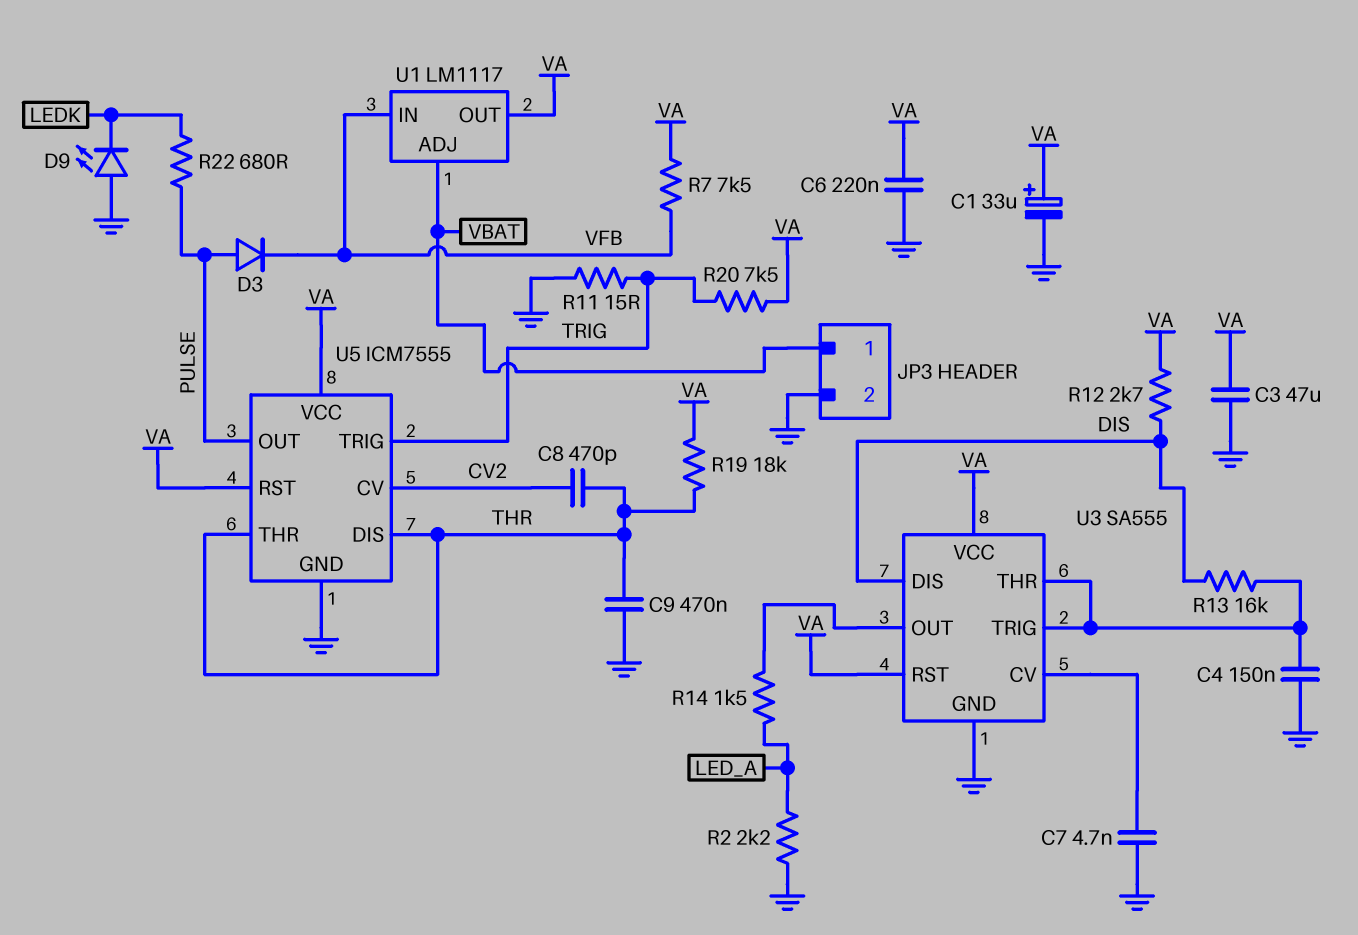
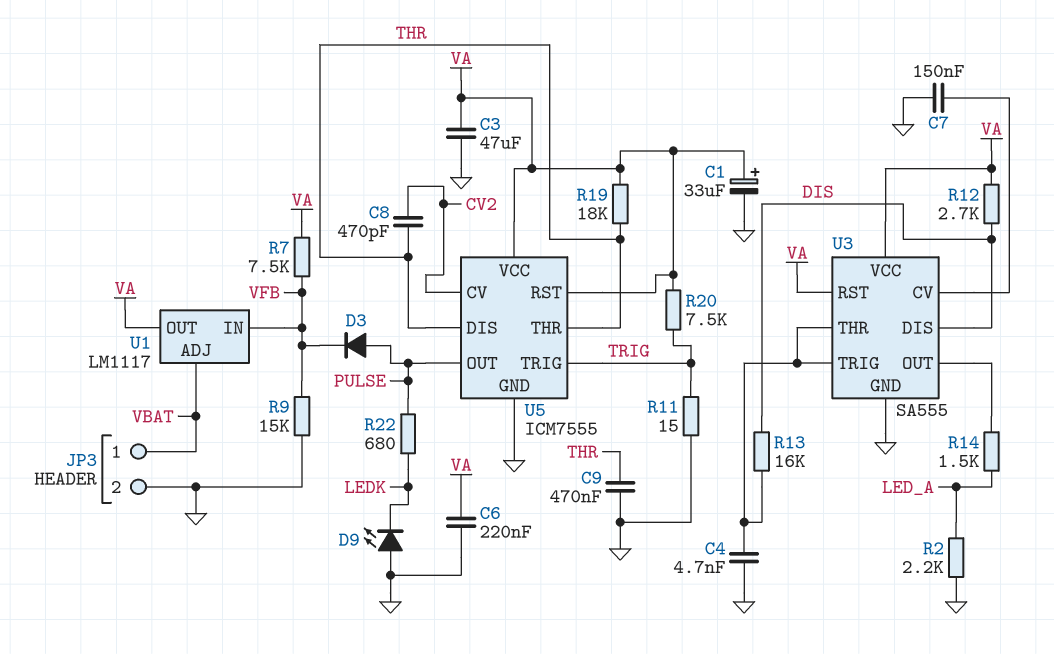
C4: 150nF (GND, U3/THR) -> 4.7nF (GND, U3/THR)
C7: 4.7nF (GND, U3/CV) -> 150nF (GND, U3/CV)
R9: none -> 15k (GND, VFB)

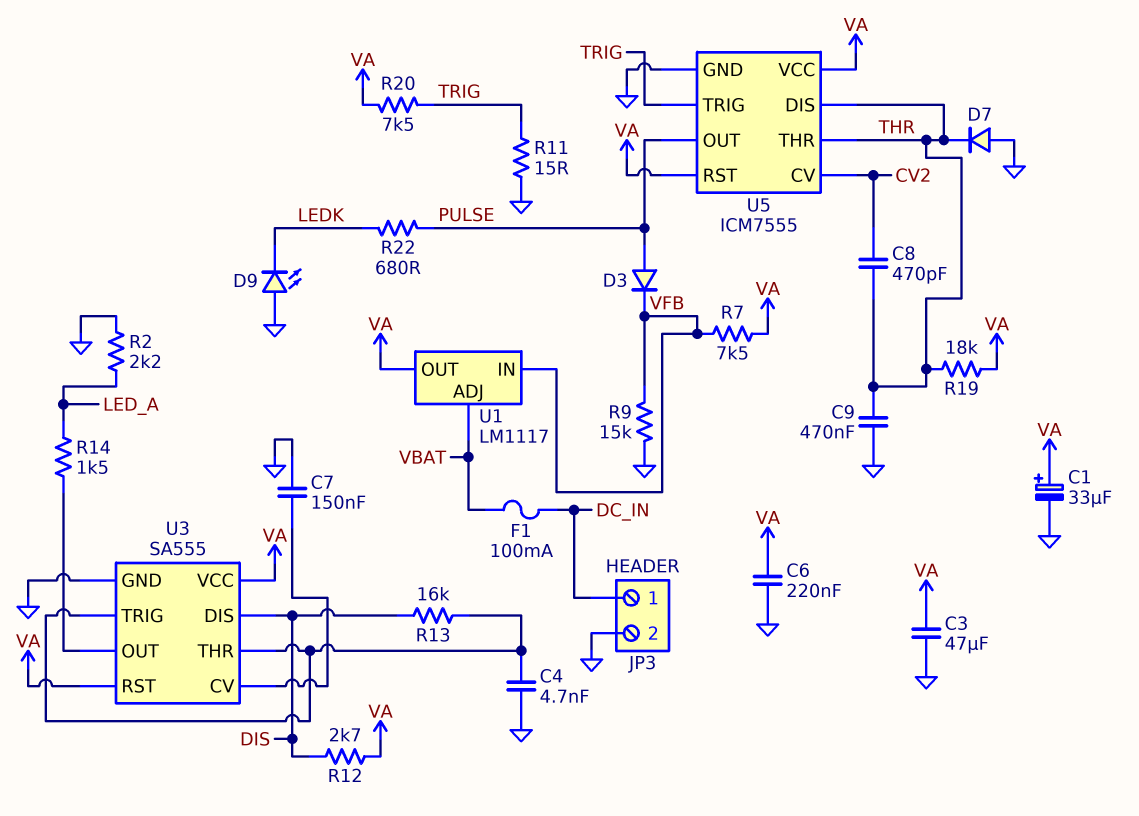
D7: none -> diode (A GND, K THR)
F1: none -> 100mA (DC_IN, VBAT)
JP3 pin 1: VBAT -> DC_IN

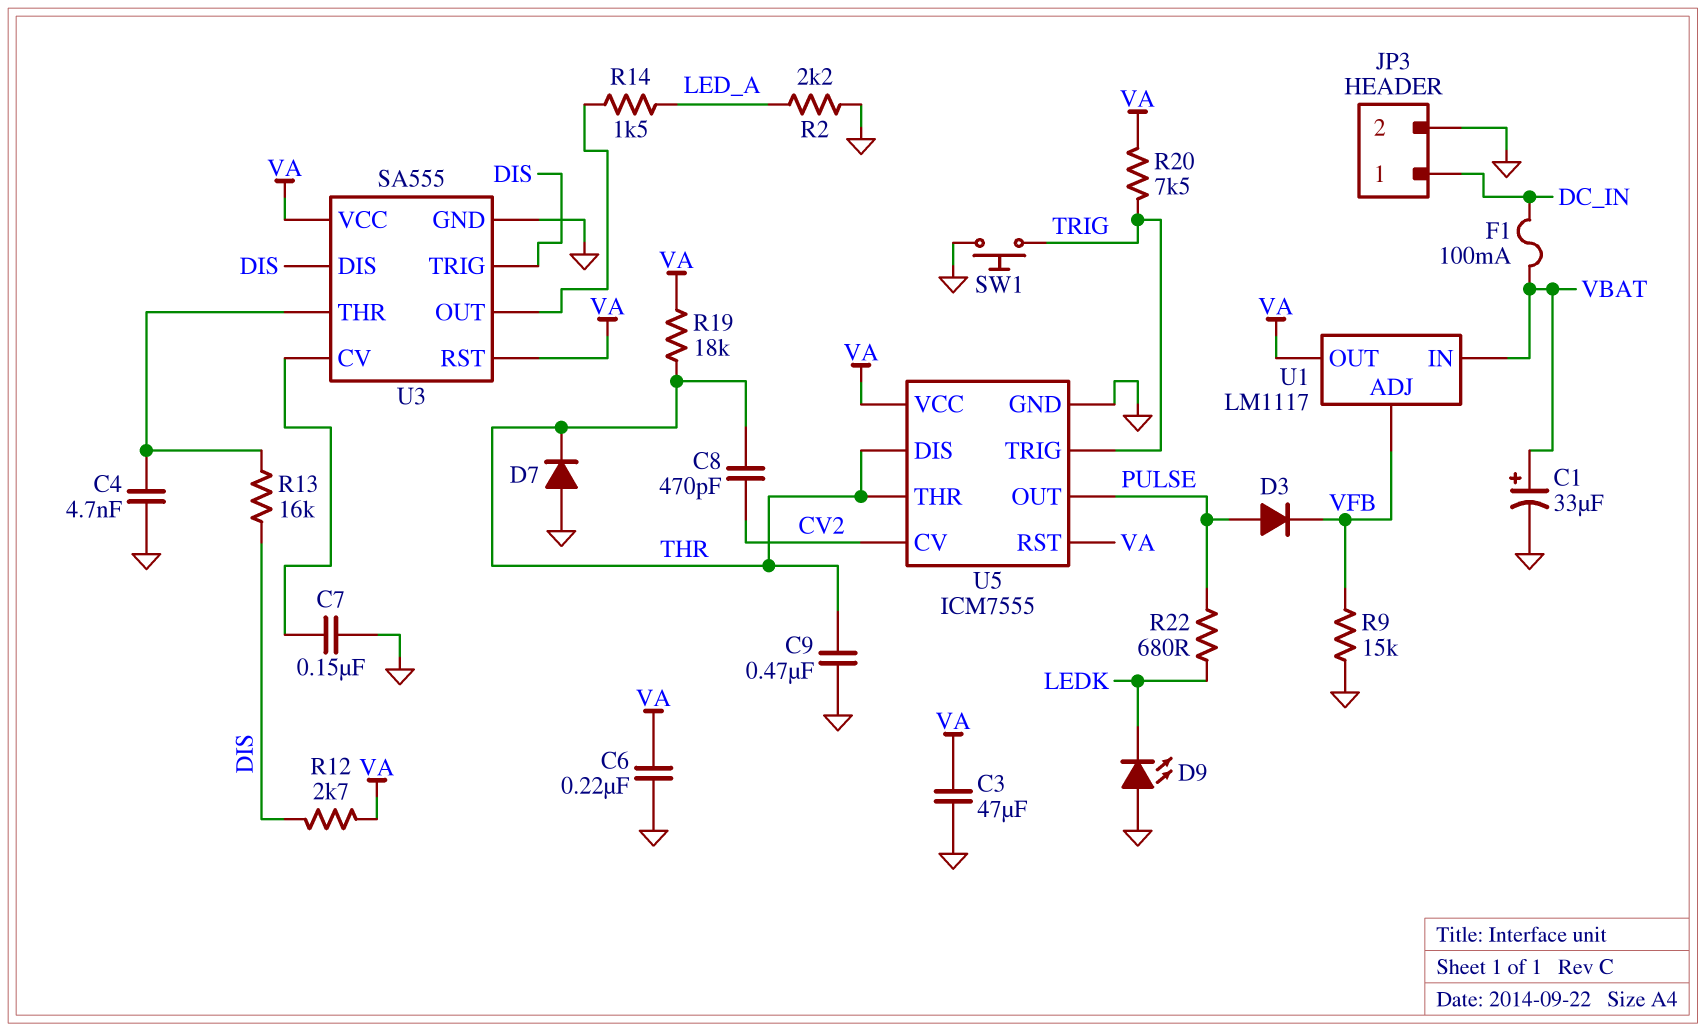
C1: 33uF (plus VA, minus GND) -> 33uF (plus VBAT, minus GND)
R7: 7.5k (VA, VFB) -> none
R11: 15 (GND, TRIG) -> none
SW1: none -> button (GND, TRIG)
U1 pin ADJ: VBAT -> VFB
U1 pin IN: VFB -> VBAT
U3 pin TRIG: U3/THR -> DIS

